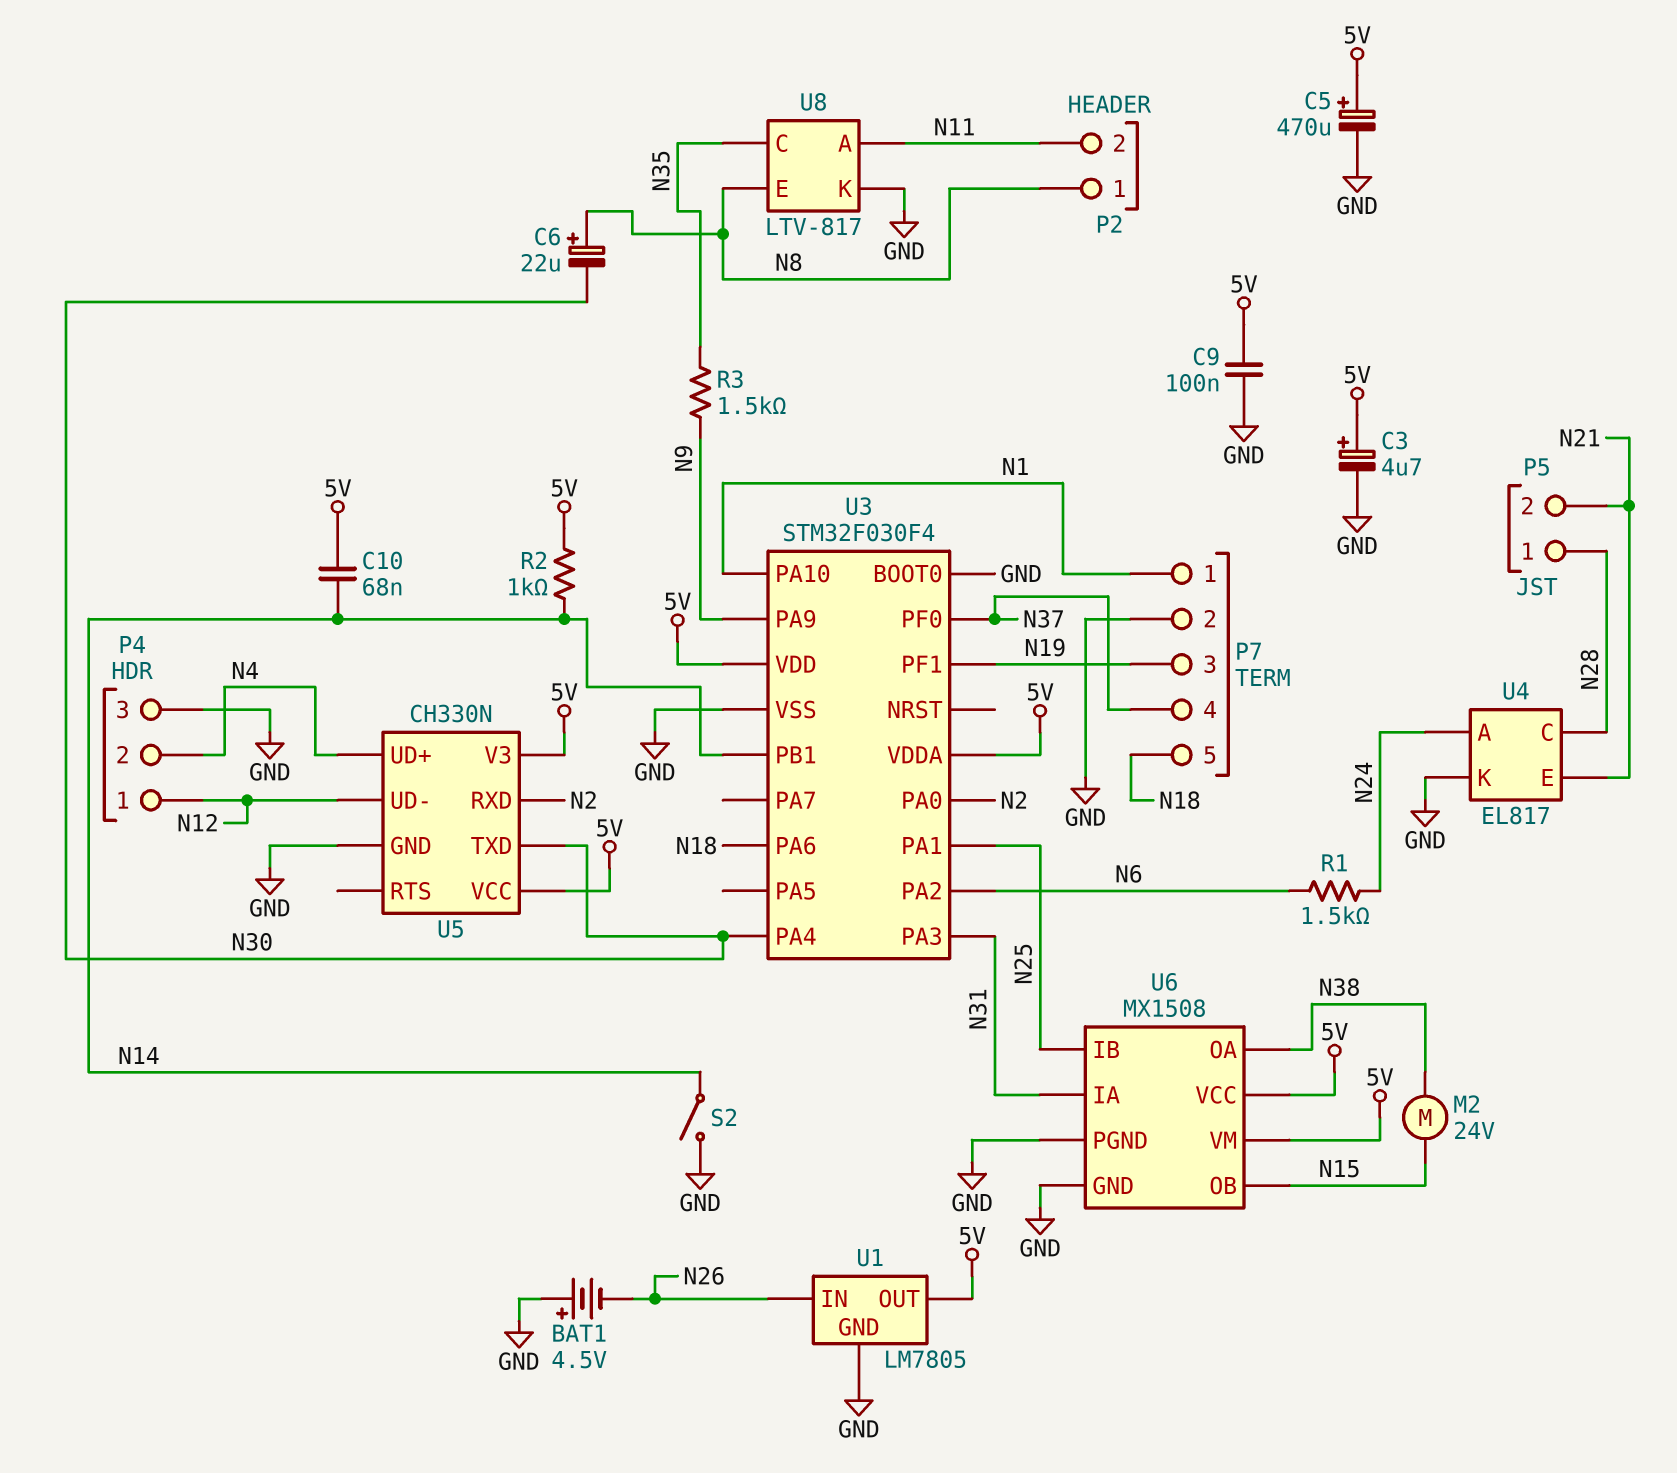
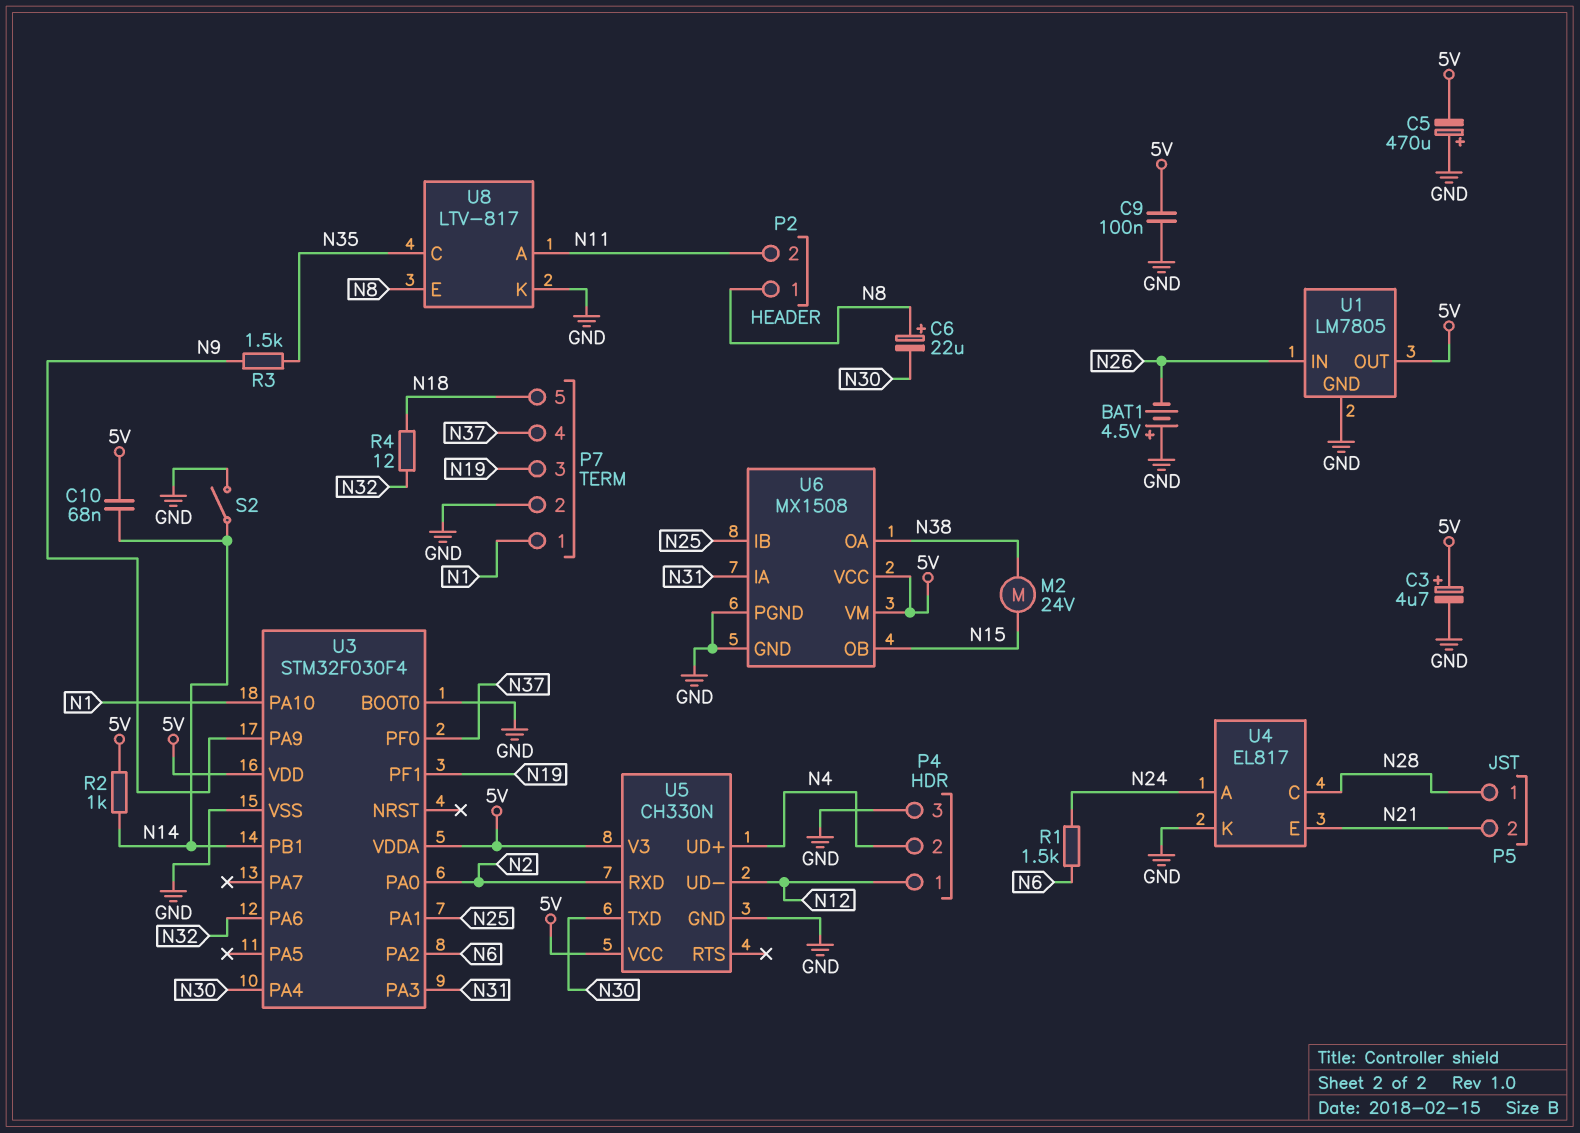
C5: 470uF (plus 5V, minus GND) -> 470uF (plus GND, minus 5V)
R4: none -> 12 (N18, N32)
U3 pin PA6: N18 -> N32

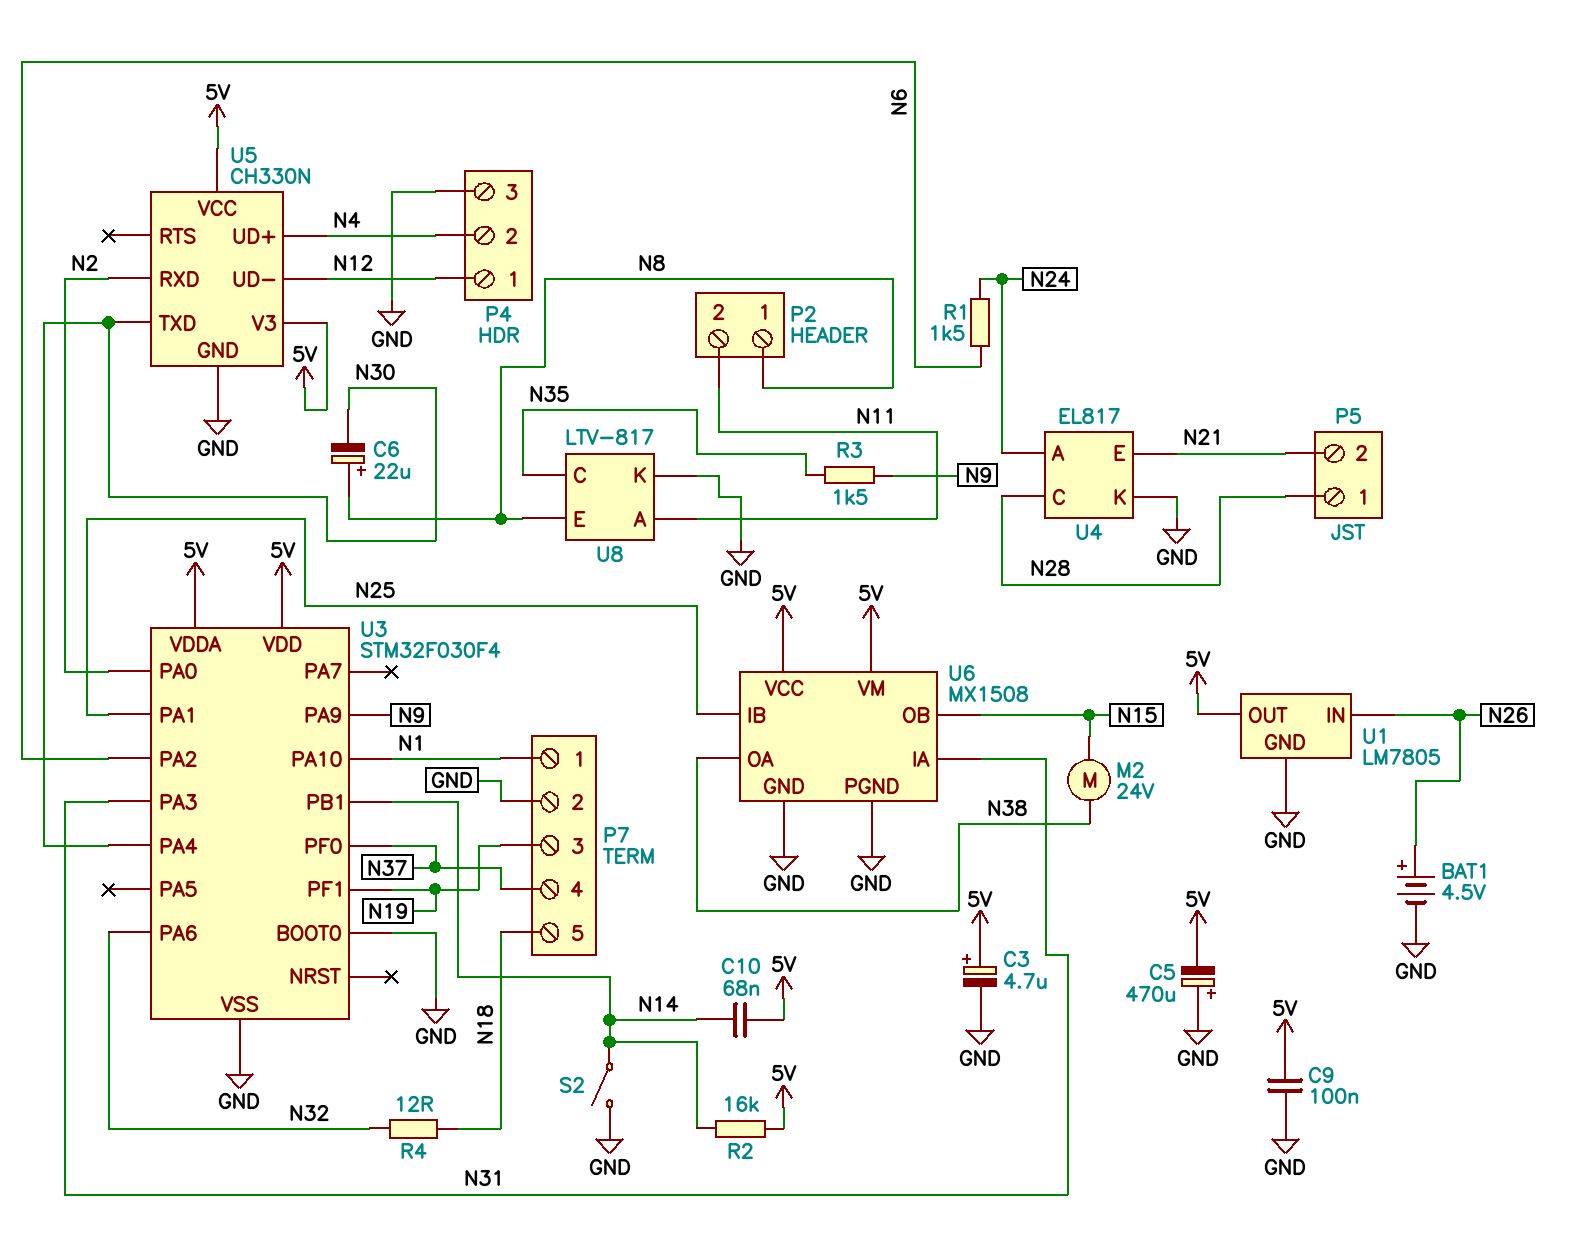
BAT1: 4.5V (plus GND, minus N26) -> 4.5V (plus N26, minus GND)
R2: 1k (5V, N14) -> 16k (5V, N14)

